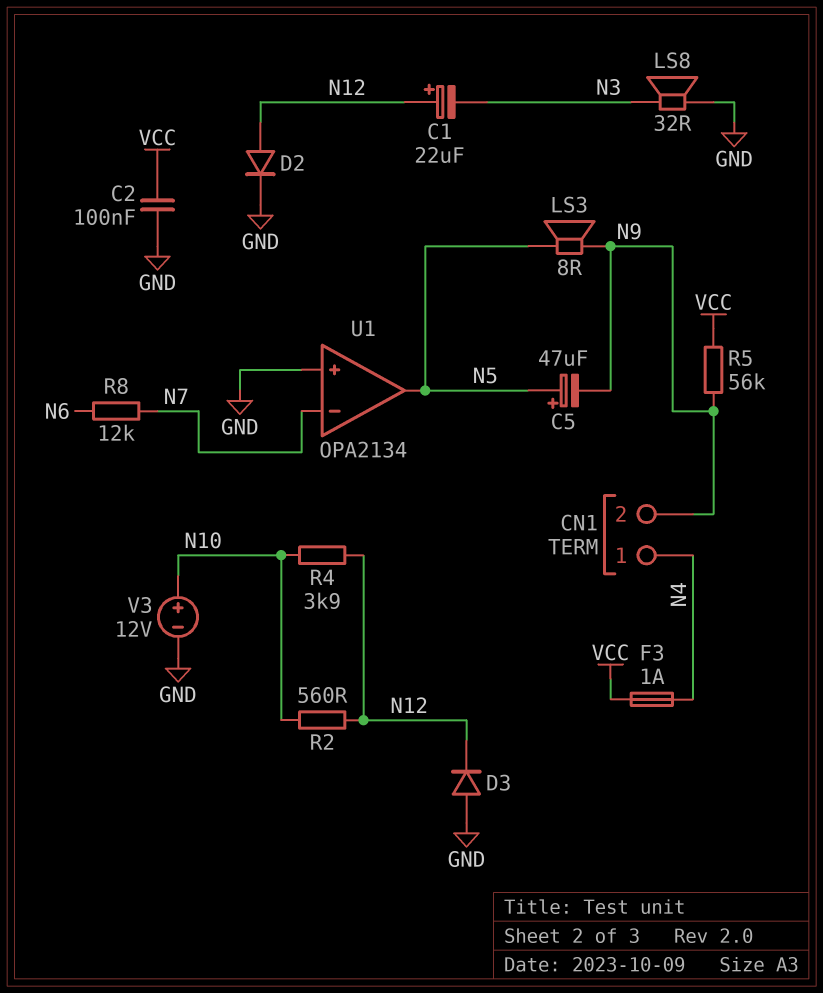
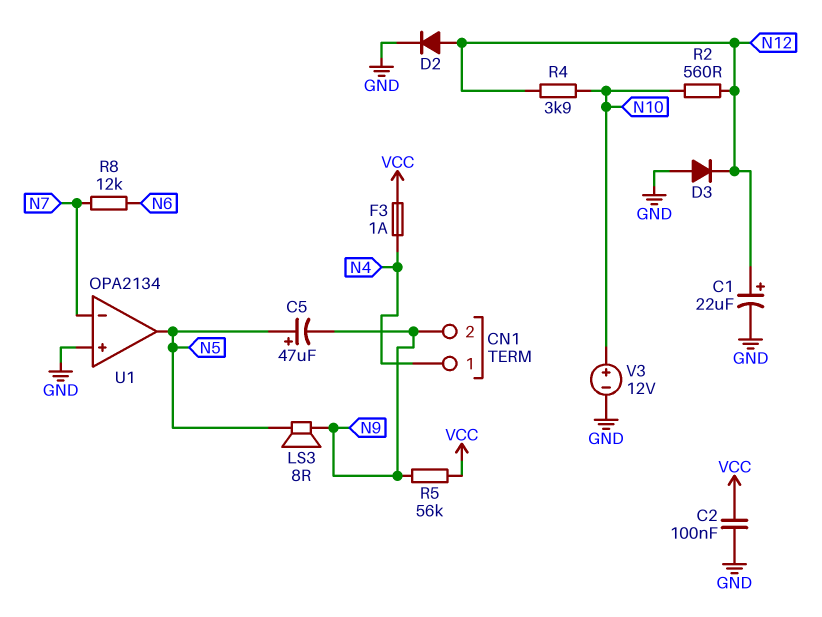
C1: 22uF (plus N12, minus N3) -> 22uF (plus N12, minus GND)
LS8: speaker 32R (GND, N3) -> none

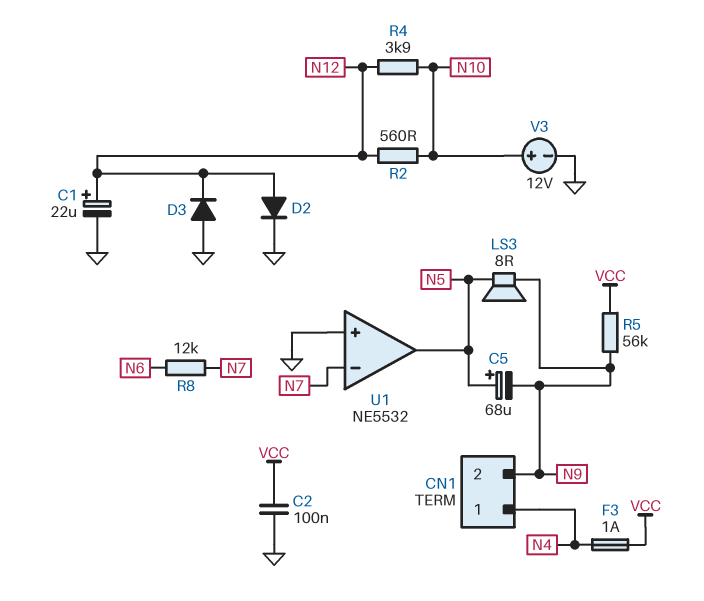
C5: 47uF (plus N5, minus N9) -> 68uF (plus N5, minus N9)
U1: OPA2134 -> NE5532

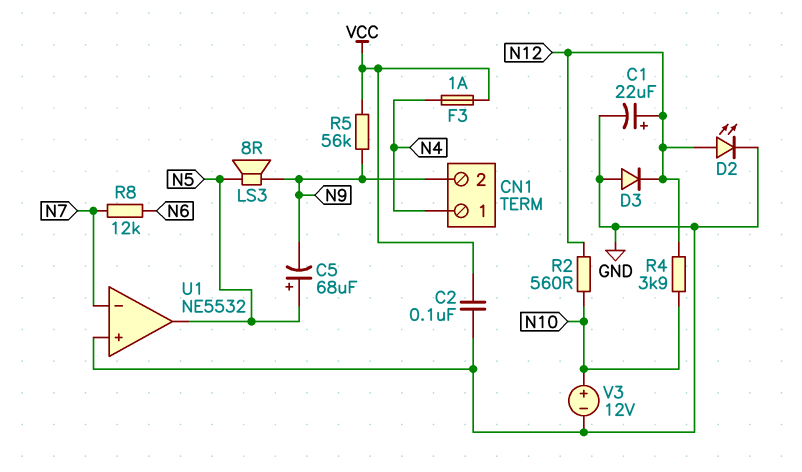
D2: diode (A N12, K GND) -> LED (A N12, K GND)

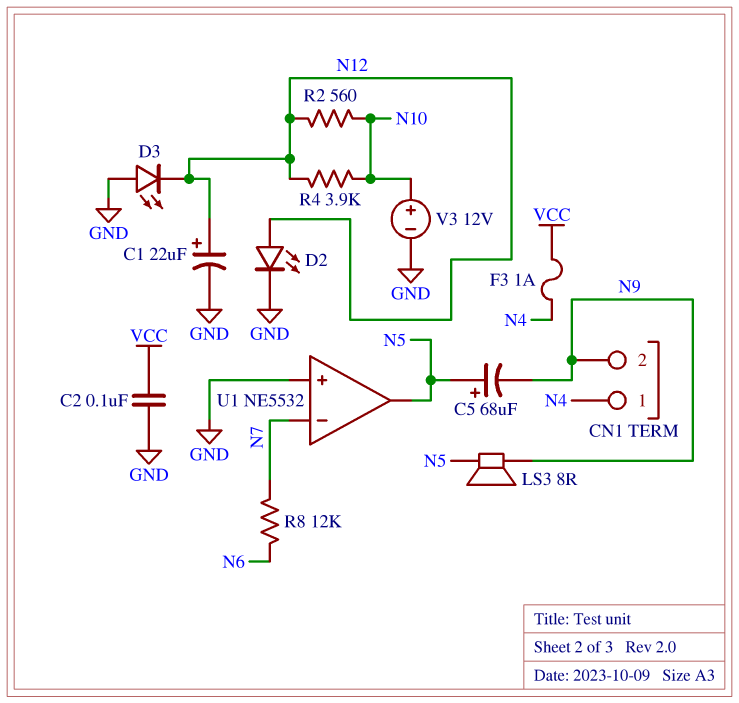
D3: diode (A GND, K N12) -> LED (A GND, K N12)
R5: 56k (N9, VCC) -> none

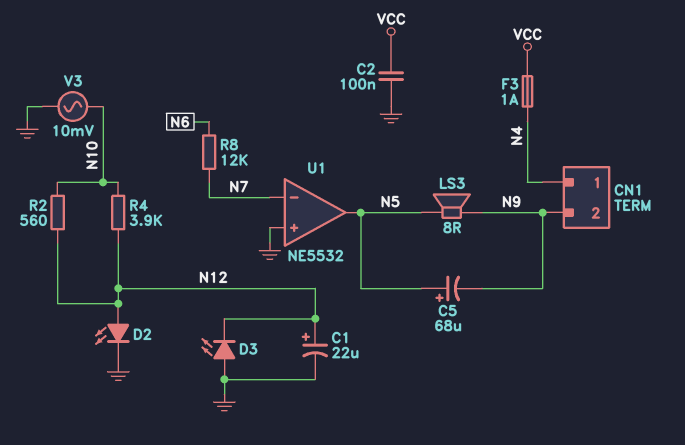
V3: 12V (plus N10, minus GND) -> AC 10mV (GND, N10)

